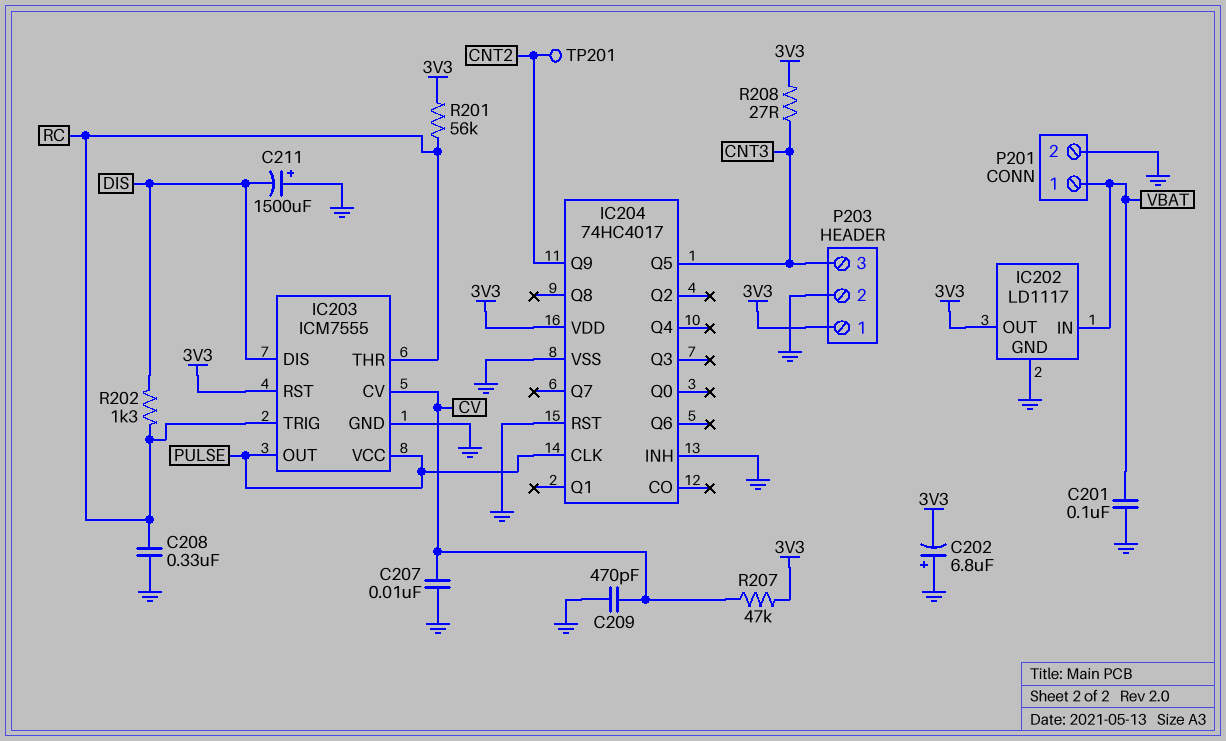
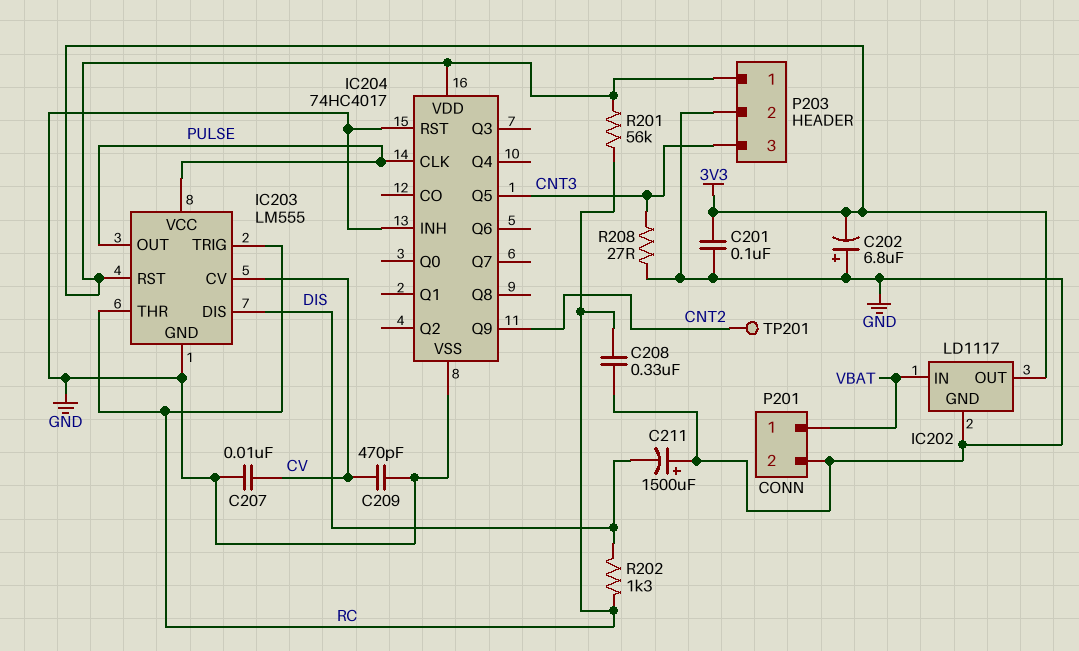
C201: 100nF (GND, VBAT) -> 100nF (3V3, GND)
IC203: ICM7555 -> LM555
R207: 47k (3V3, CV) -> none
R208: 27 (3V3, CNT3) -> 27 (CNT3, GND)

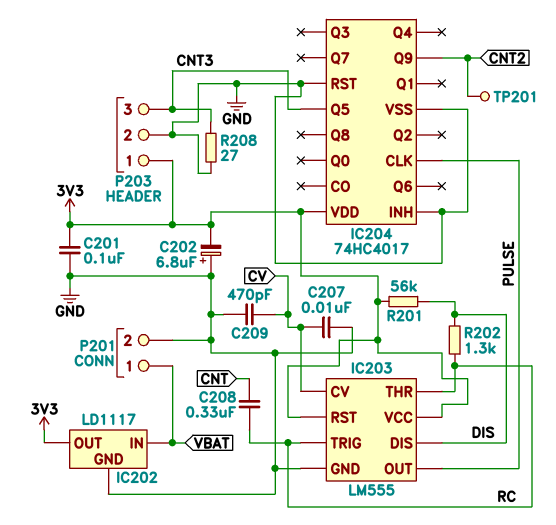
C208: 330nF (GND, RC) -> 330nF (CNT, RC)
C211: 1500uF (plus GND, minus DIS) -> none
IC203 pin VCC: PULSE -> 3V3
R201: 56k (3V3, RC) -> 56k (3V3, DIS)

